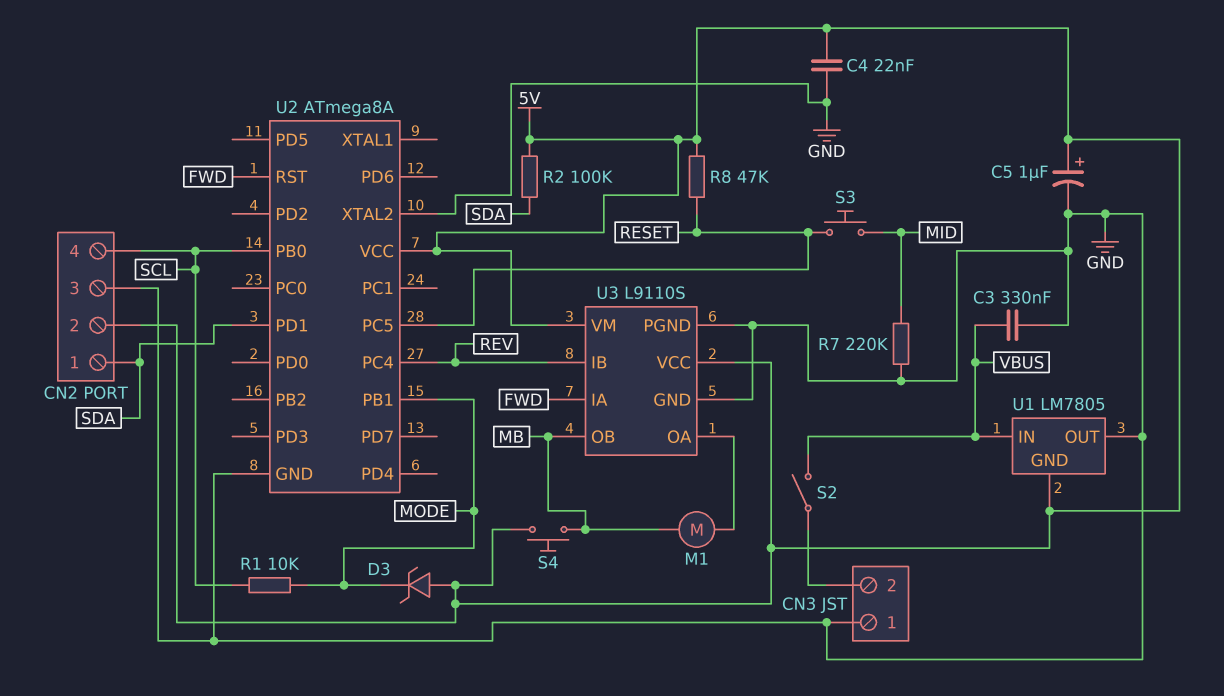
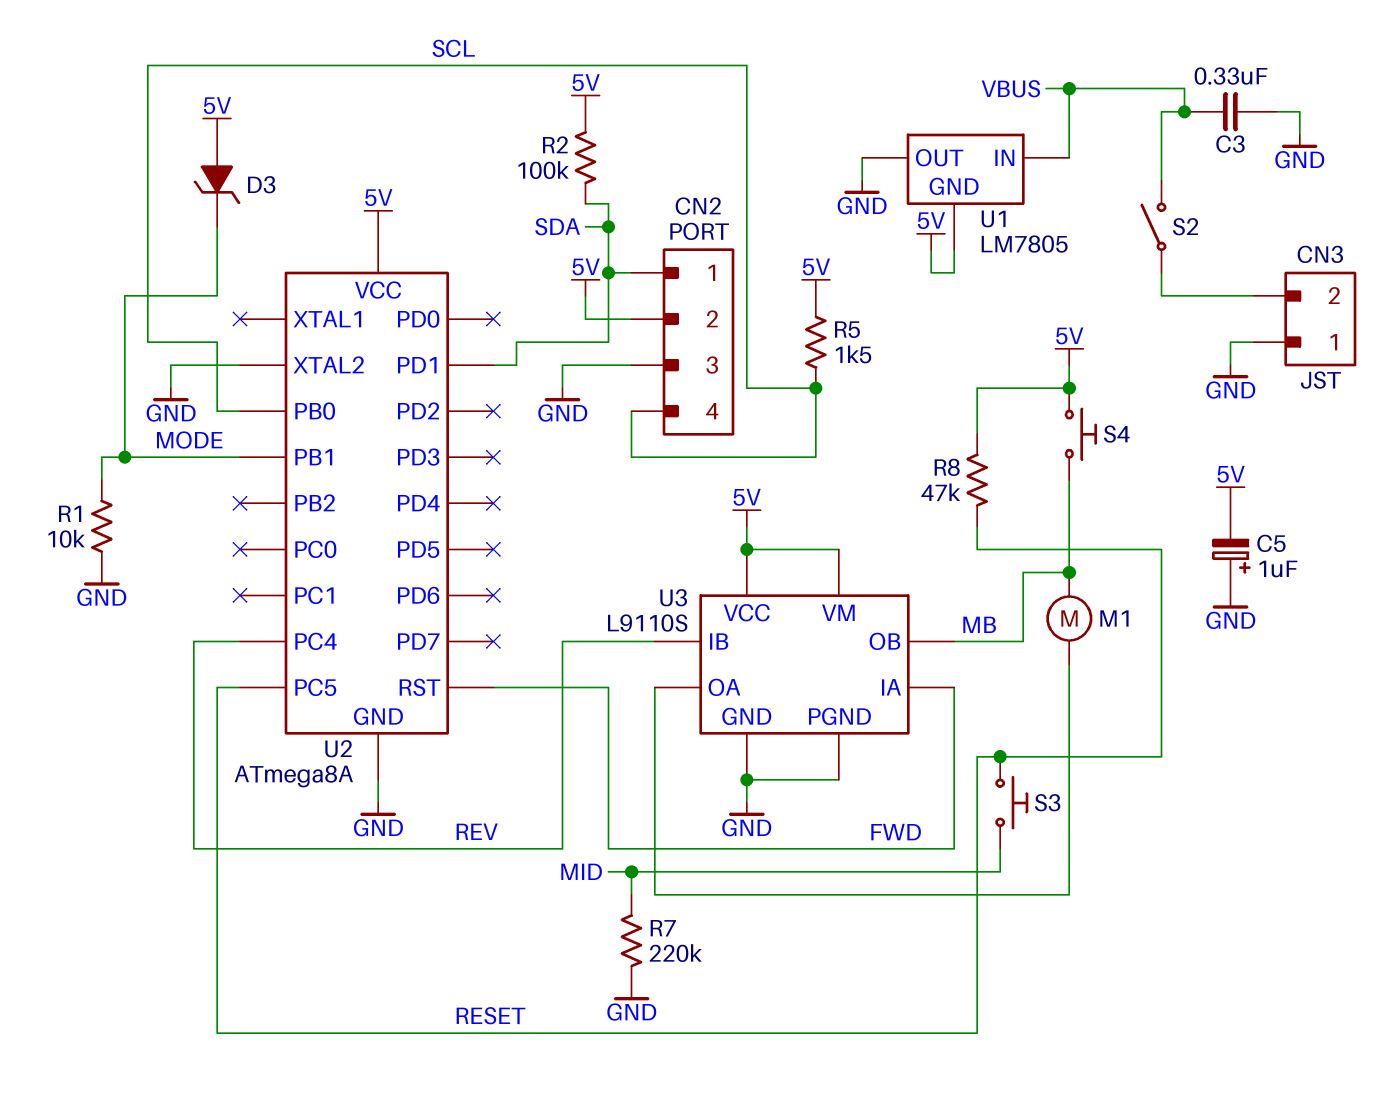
C4: 22nF (5V, GND) -> none
C5: 1uF (plus 5V, minus GND) -> 1uF (plus GND, minus 5V)
R1: 10k (MODE, SCL) -> 10k (GND, MODE)
R5: none -> 1.5k (5V, SCL)

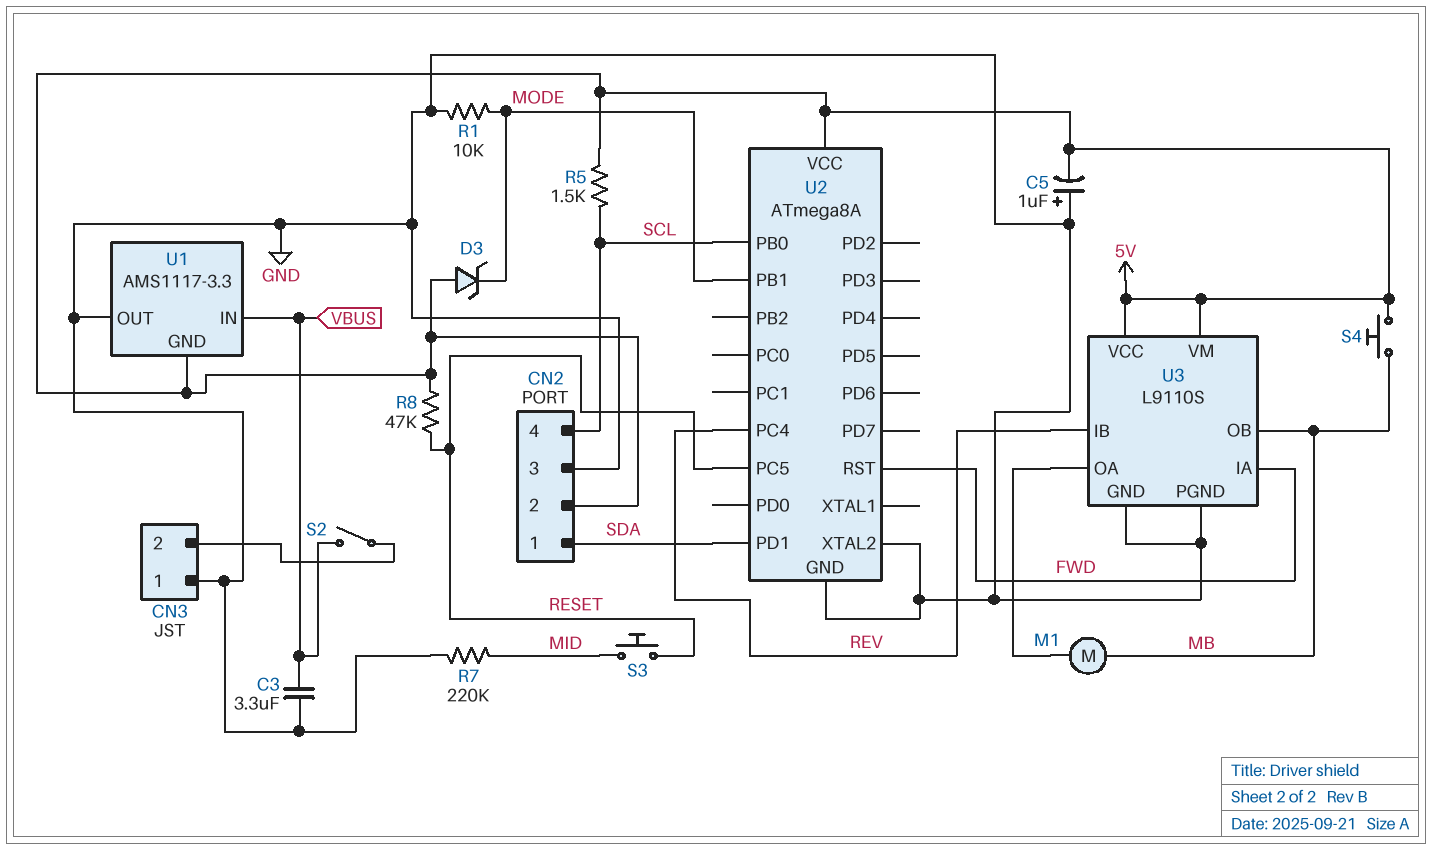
C3: 330nF (GND, VBUS) -> 3.3uF (GND, VBUS)
R2: 100k (5V, SDA) -> none
U1: LM7805 -> AMS1117-3.3

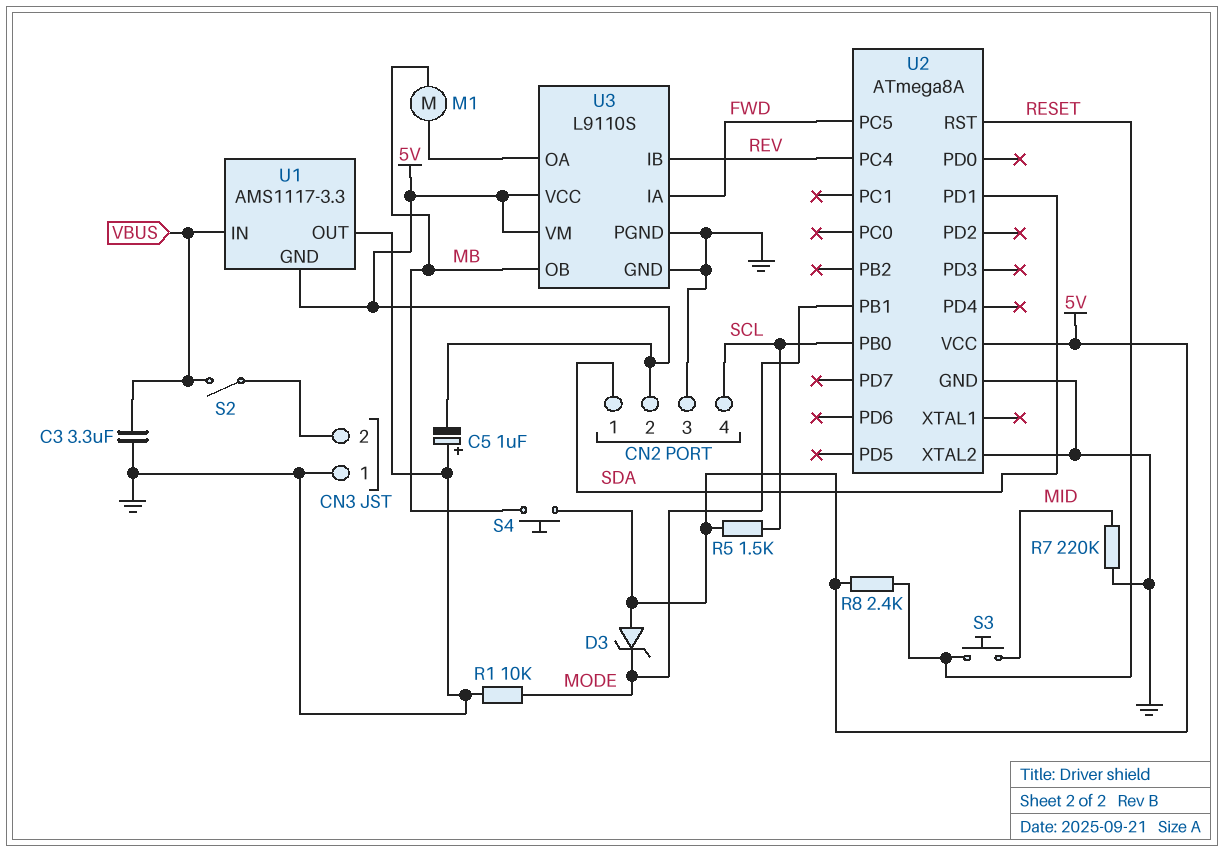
R8: 47k (5V, RESET) -> 2.4k (5V, RESET)
U2 pin PC5: RESET -> FWD
U2 pin RST: FWD -> RESET

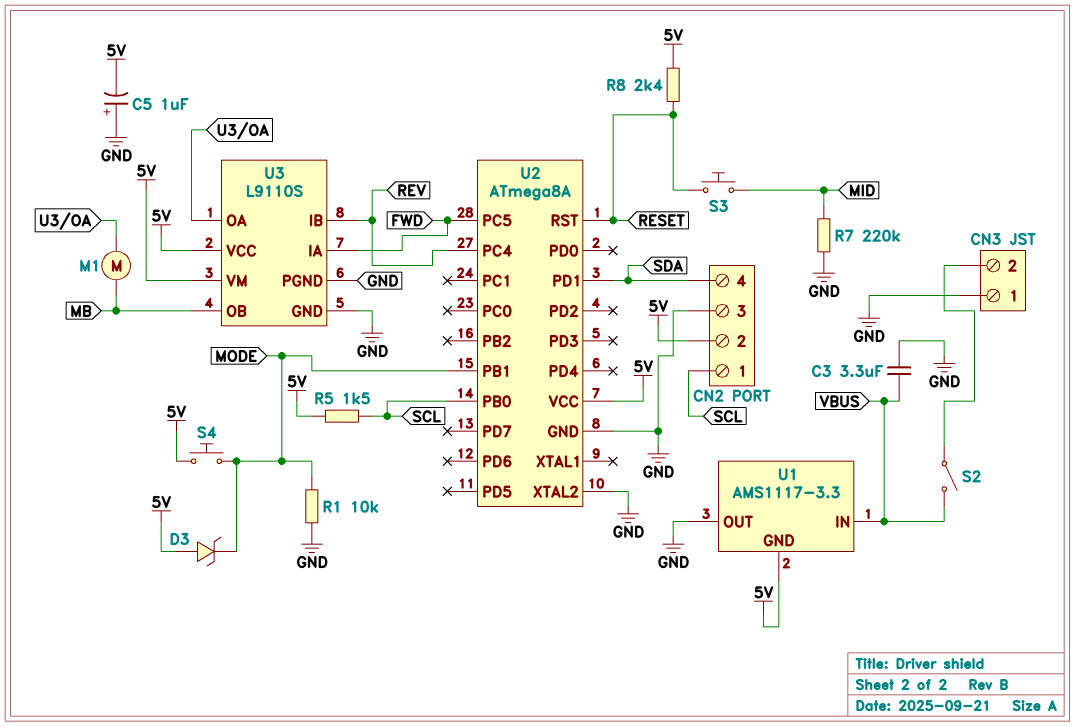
CN2 pin 1: SDA -> SCL
CN2 pin 4: SCL -> SDA
S4: button (5V, MB) -> button (5V, MODE)

